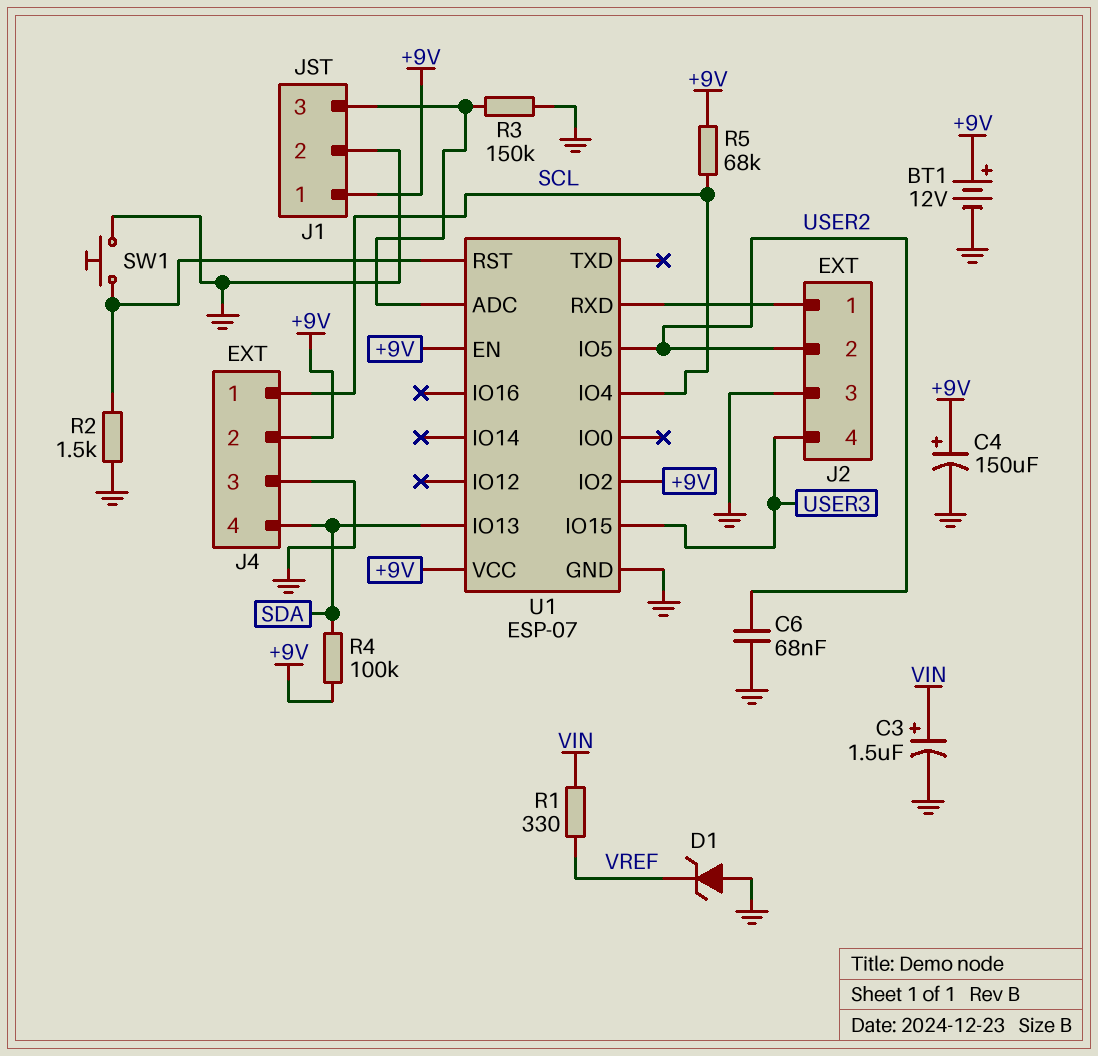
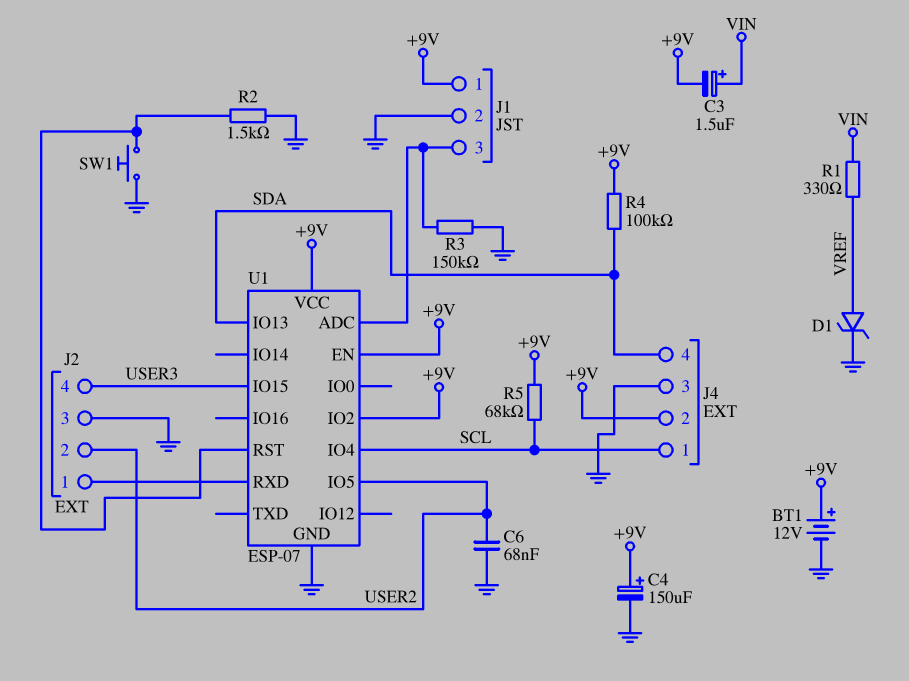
C3: 1.5uF (plus VIN, minus GND) -> 1.5uF (plus VIN, minus +9V)
D1: zener (A GND, K VREF) -> zener (A VREF, K GND)

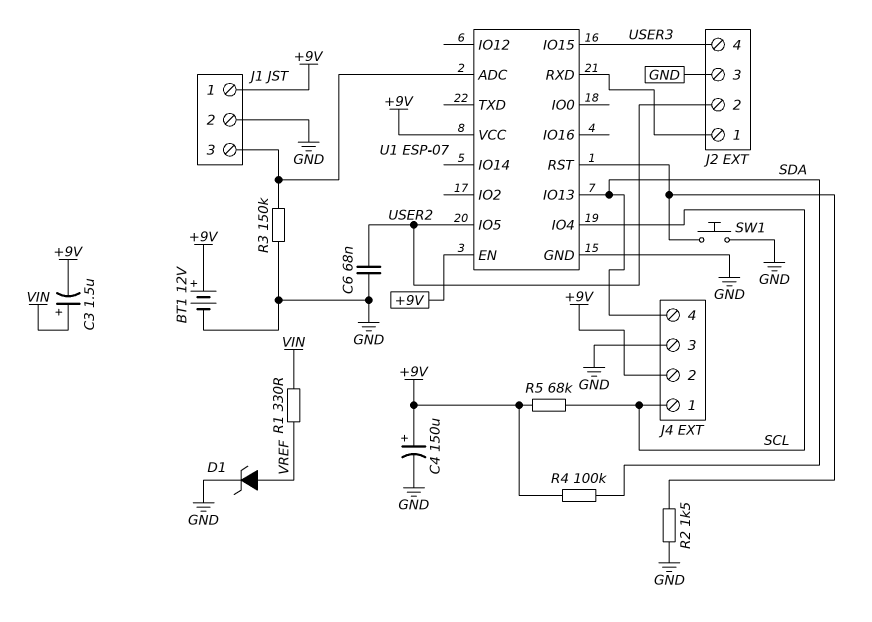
U1 pin IO2: +9V -> none

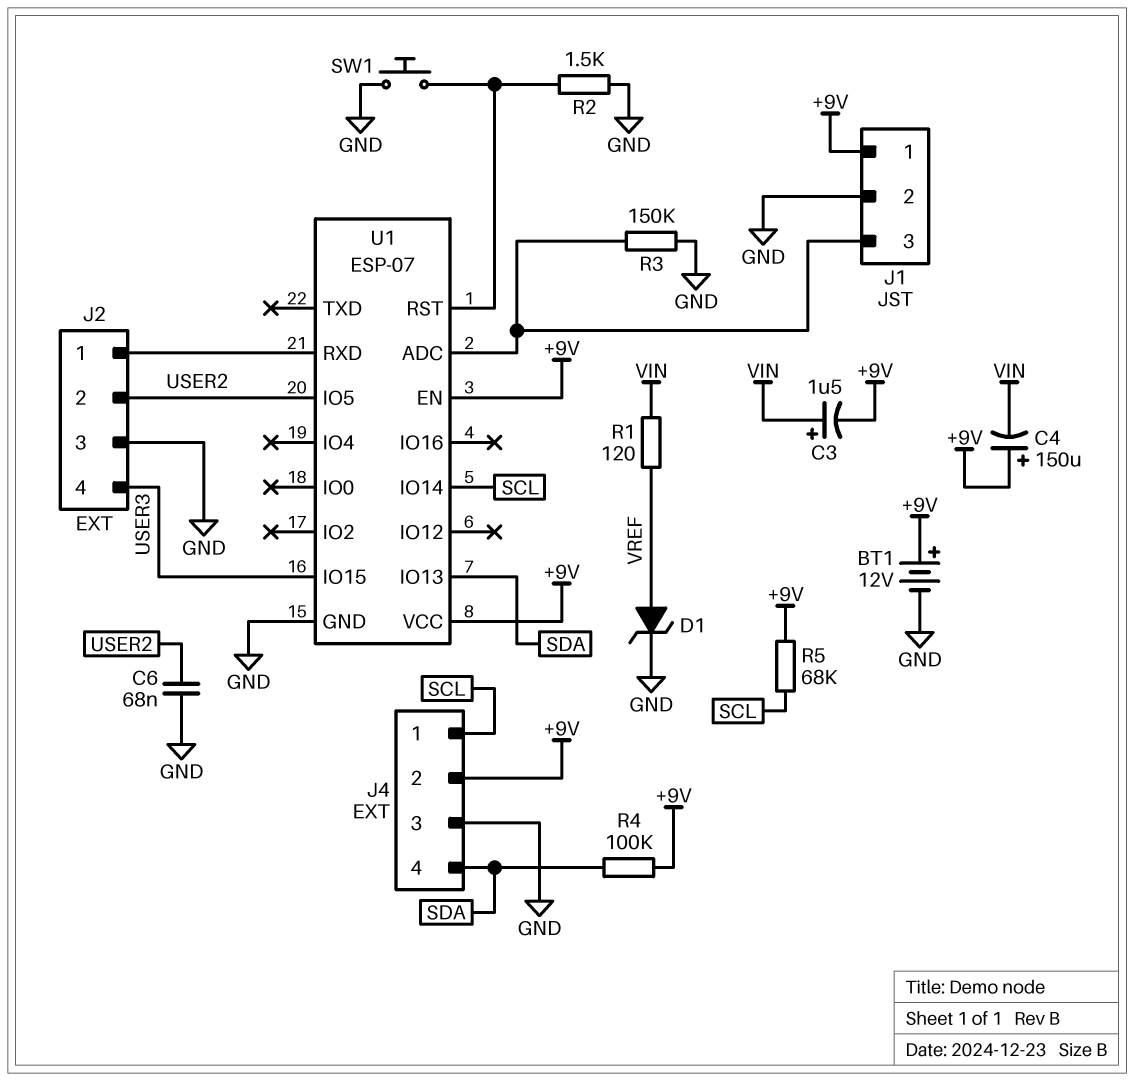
C4: 150uF (plus +9V, minus GND) -> 150uF (plus +9V, minus VIN)
R1: 330 (VIN, VREF) -> 120 (VIN, VREF)
U1 pin IO4: SCL -> none
U1 pin IO14: none -> SCL

